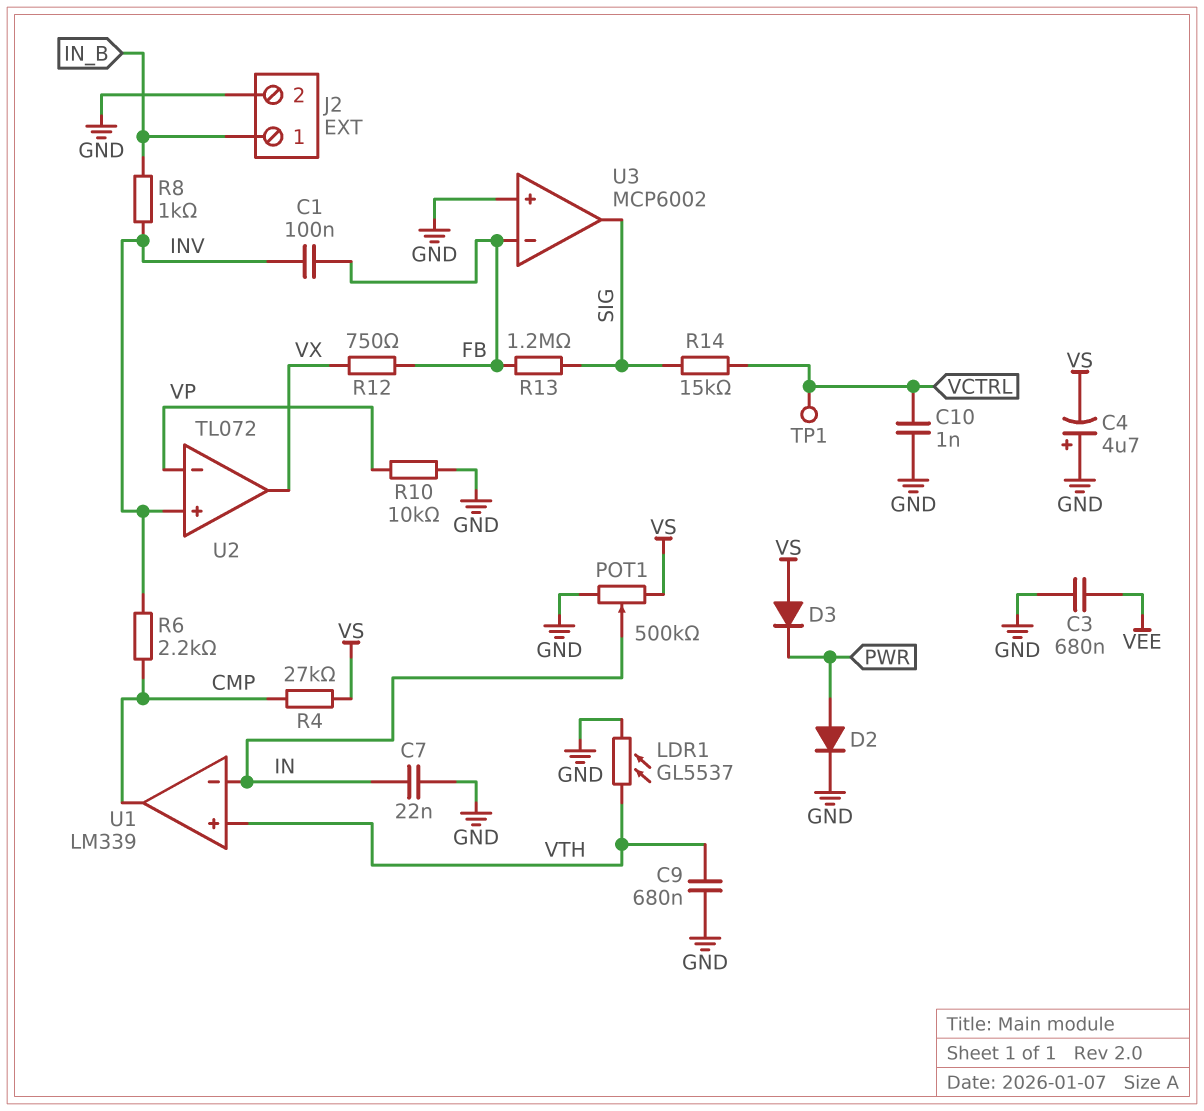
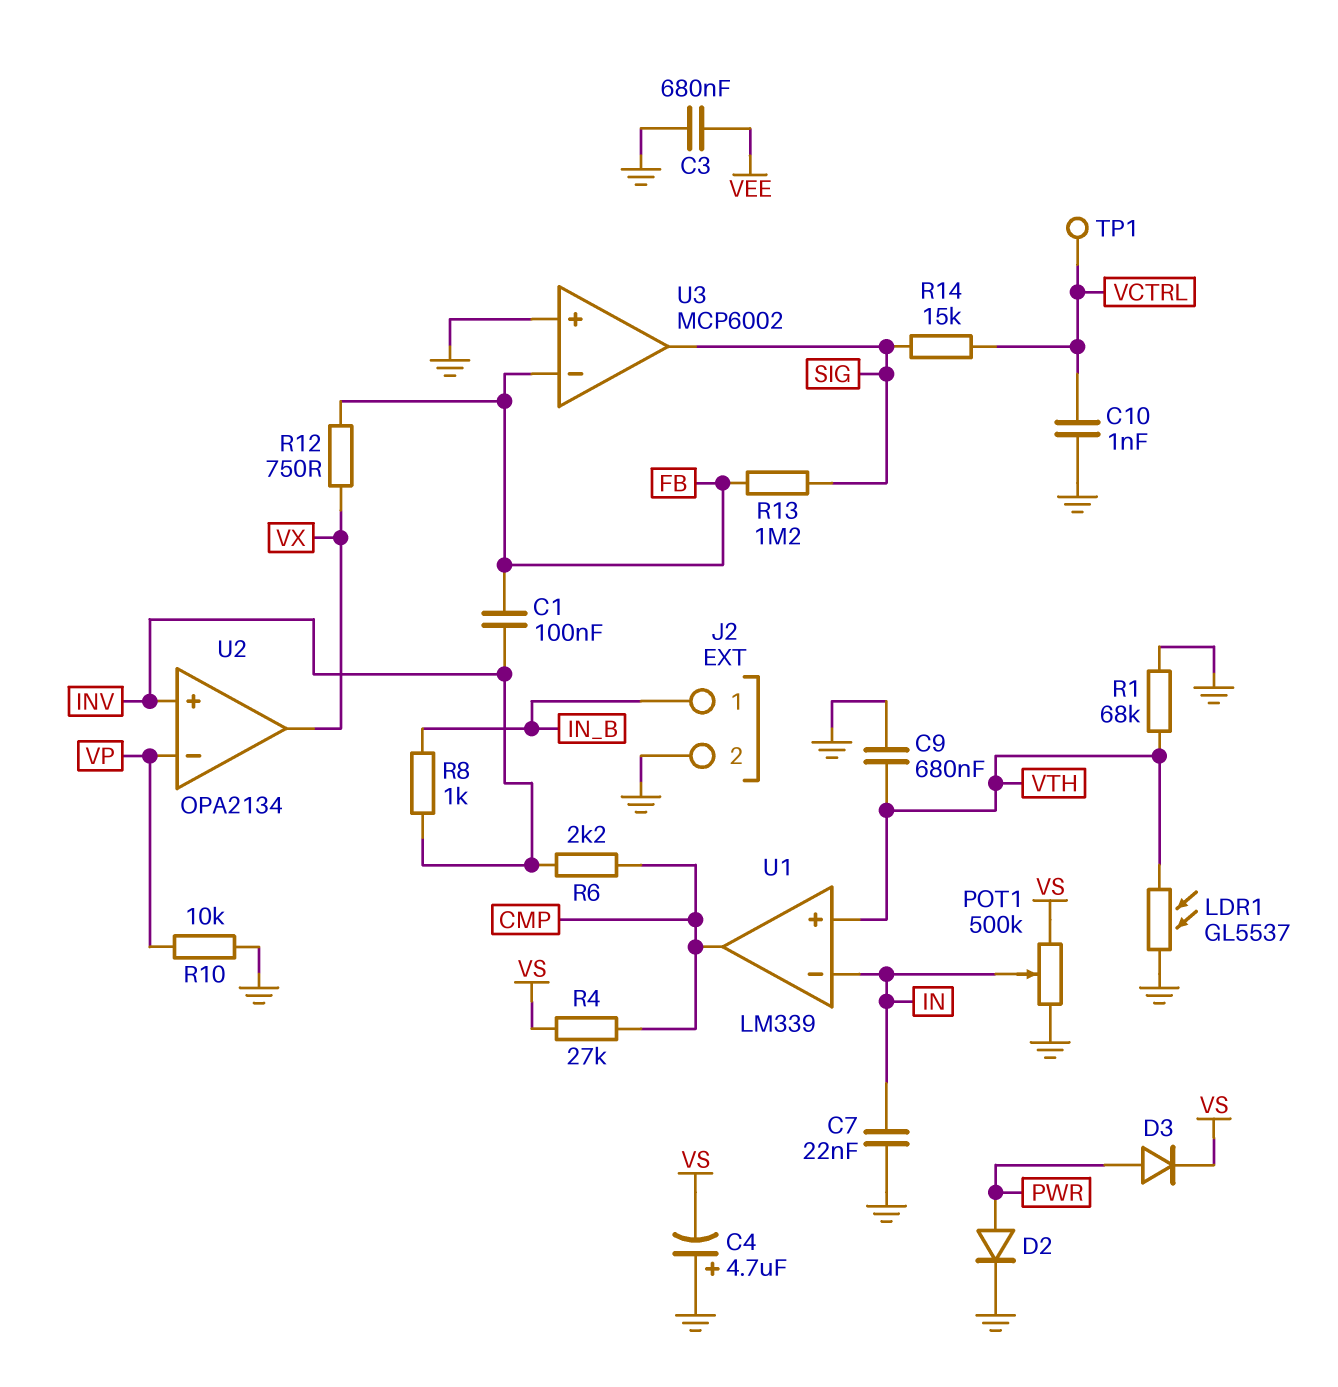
D3: diode (A VS, K PWR) -> diode (A PWR, K VS)
R1: none -> 68k (GND, VTH)
U2: TL072 -> OPA2134

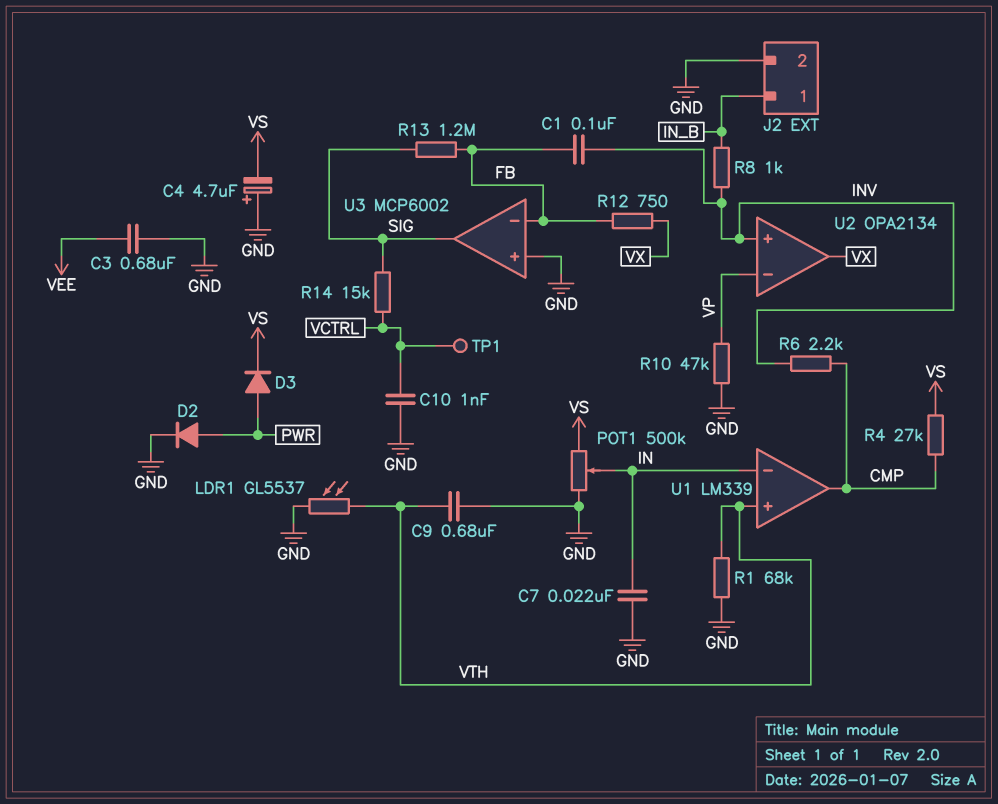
R10: 10k (GND, VP) -> 47k (GND, VP)

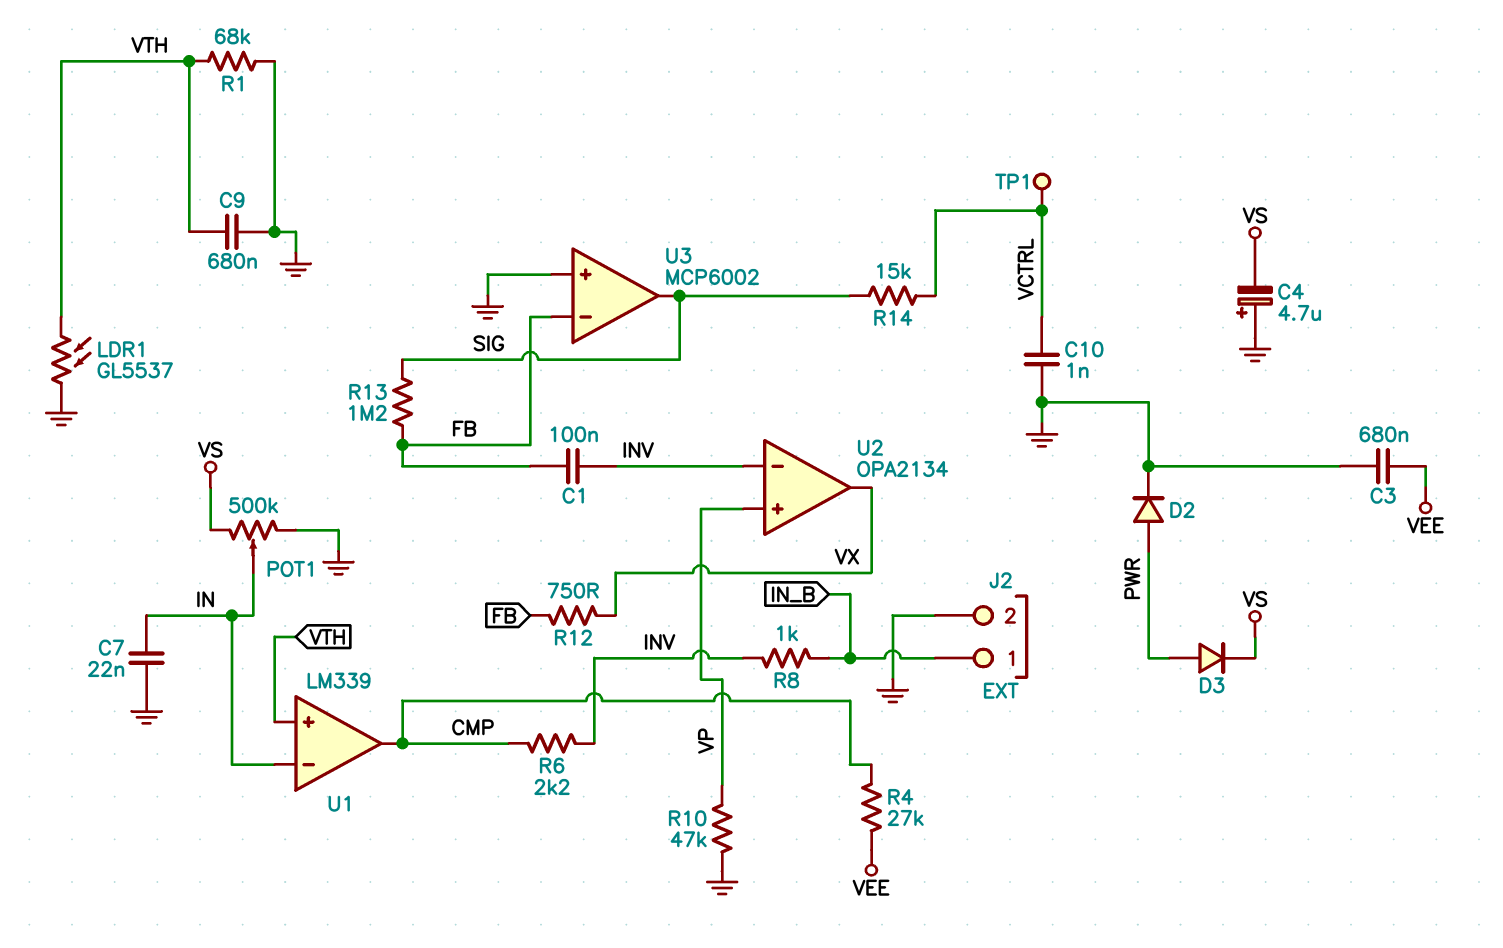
R4: 27k (CMP, VS) -> 27k (CMP, VEE)
U2 pin in+: INV -> VP
U2 pin in-: VP -> INV

